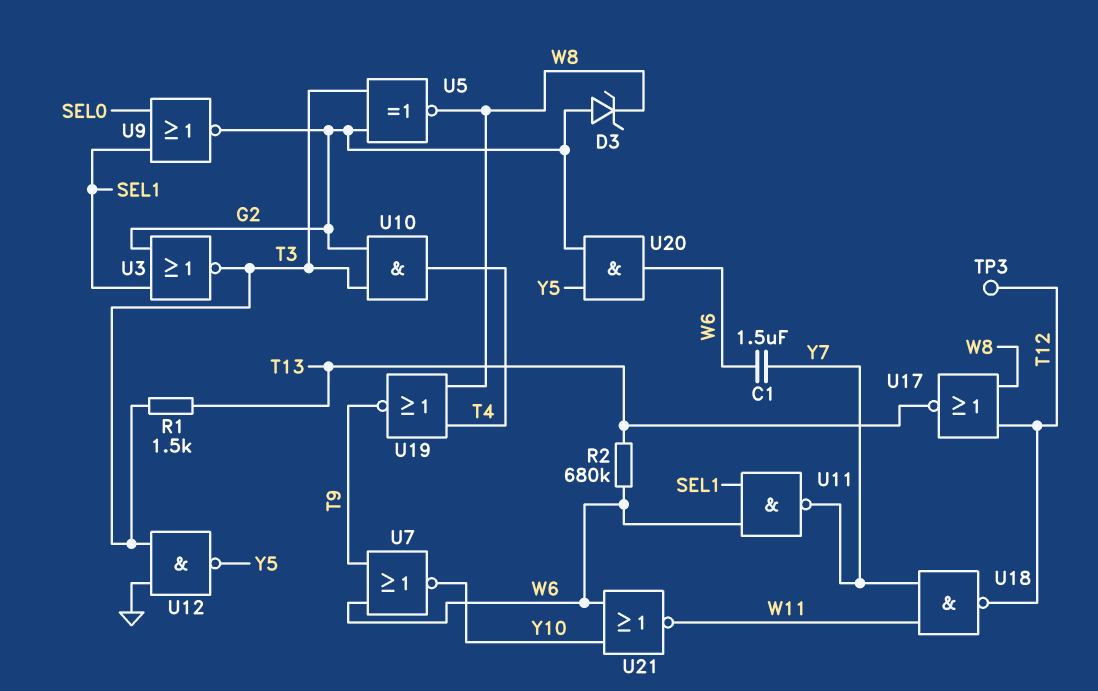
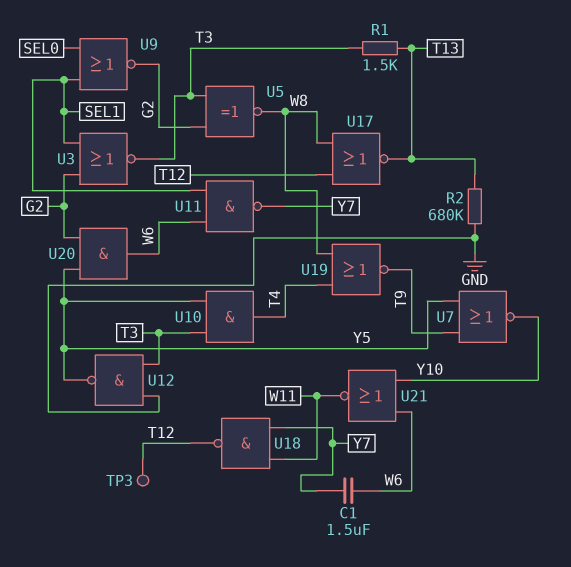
D3: zener (A G2, K W8) -> none
R2: 680k (T13, W6) -> 680k (GND, T13)
U7: NOR (in T9, in W6, out Y10) -> NOR (in T9, in Y5, out Y10)
U10: AND (in G2, in T3, out T4) -> AND (in T3, in Y5, out T4)

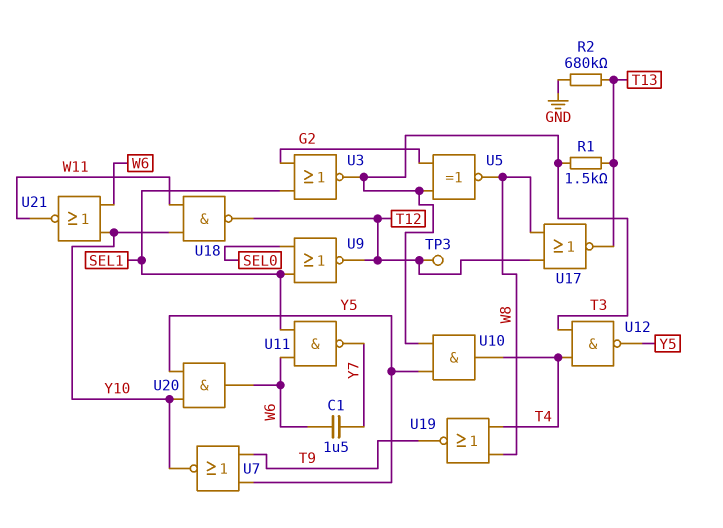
U9: NOR (in SEL0, in SEL1, out G2) -> NOR (in SEL0, in SEL1, out T12)
U12: NAND (in GND, in T3, out Y5) -> NAND (in T3, in T4, out Y5)
U18: NAND (in W11, in Y7, out T12) -> NAND (in W11, in Y10, out T12)
U20: AND (in G2, in Y5, out W6) -> AND (in Y5, in Y10, out W6)

